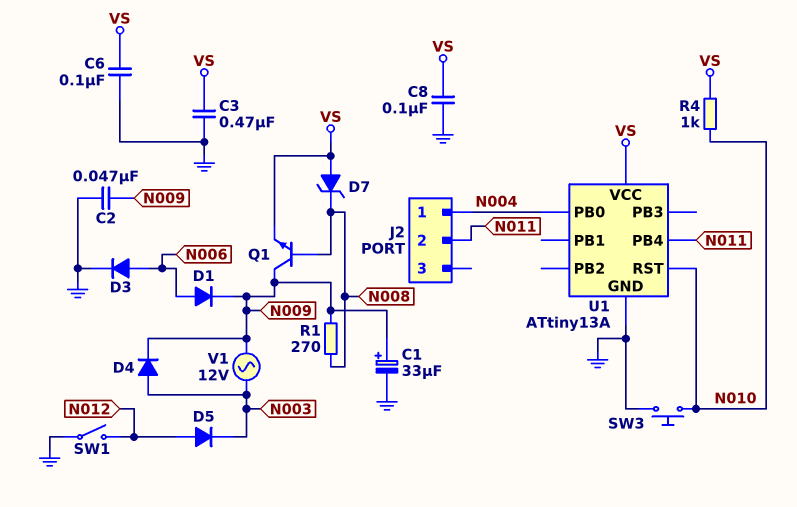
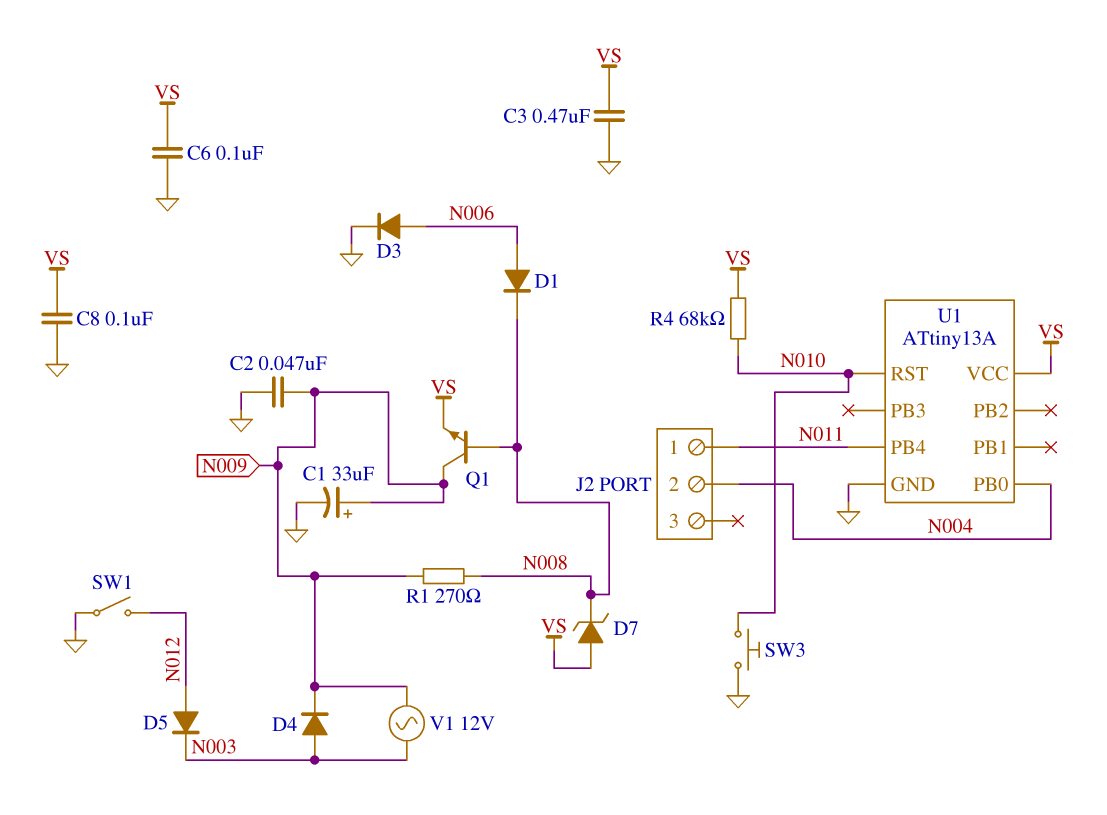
D1: diode (A N006, K N009) -> diode (A N006, K N008)
J2 pin 1: N004 -> N011
J2 pin 2: N011 -> N004
R4: 1k (N010, VS) -> 68k (N010, VS)

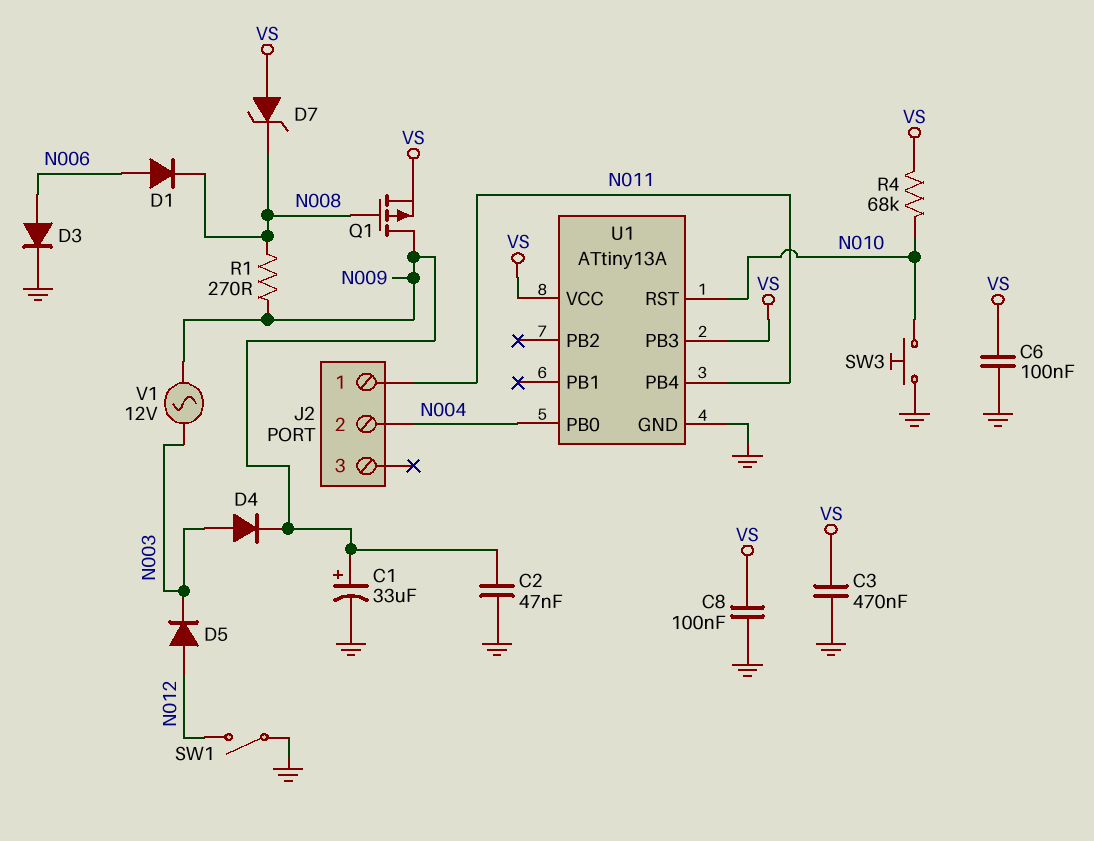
Q1: NPN (B N008, C N009, E VS) -> PMOS (G N008, D N009, S VS)
U1 pin PB3: none -> VS

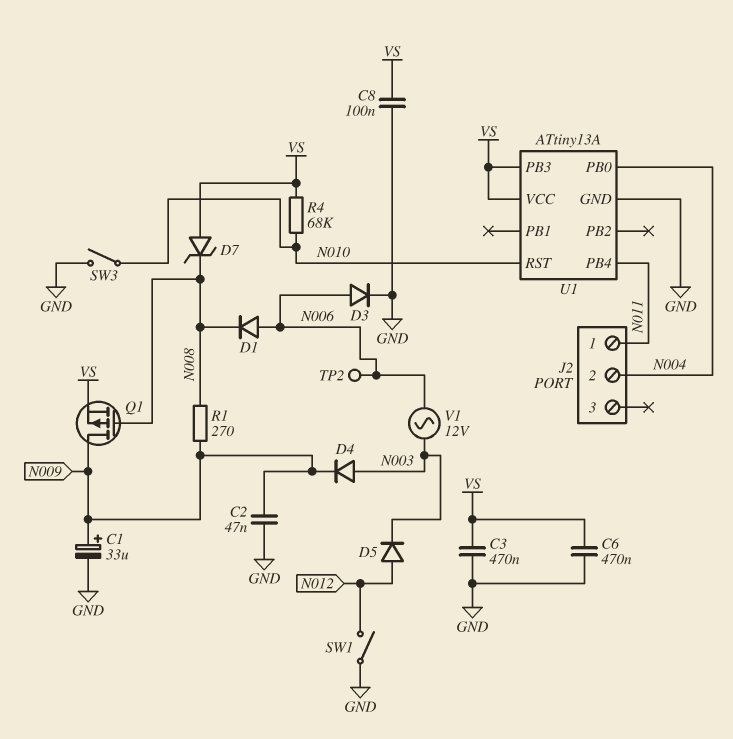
C6: 100nF (GND, VS) -> 470nF (GND, VS)
SW3: button (GND, N010) -> switch (GND, N010)
TP2: none -> test point (N006)
V1: AC 12V (N003, N009) -> AC 12V (N003, N006)

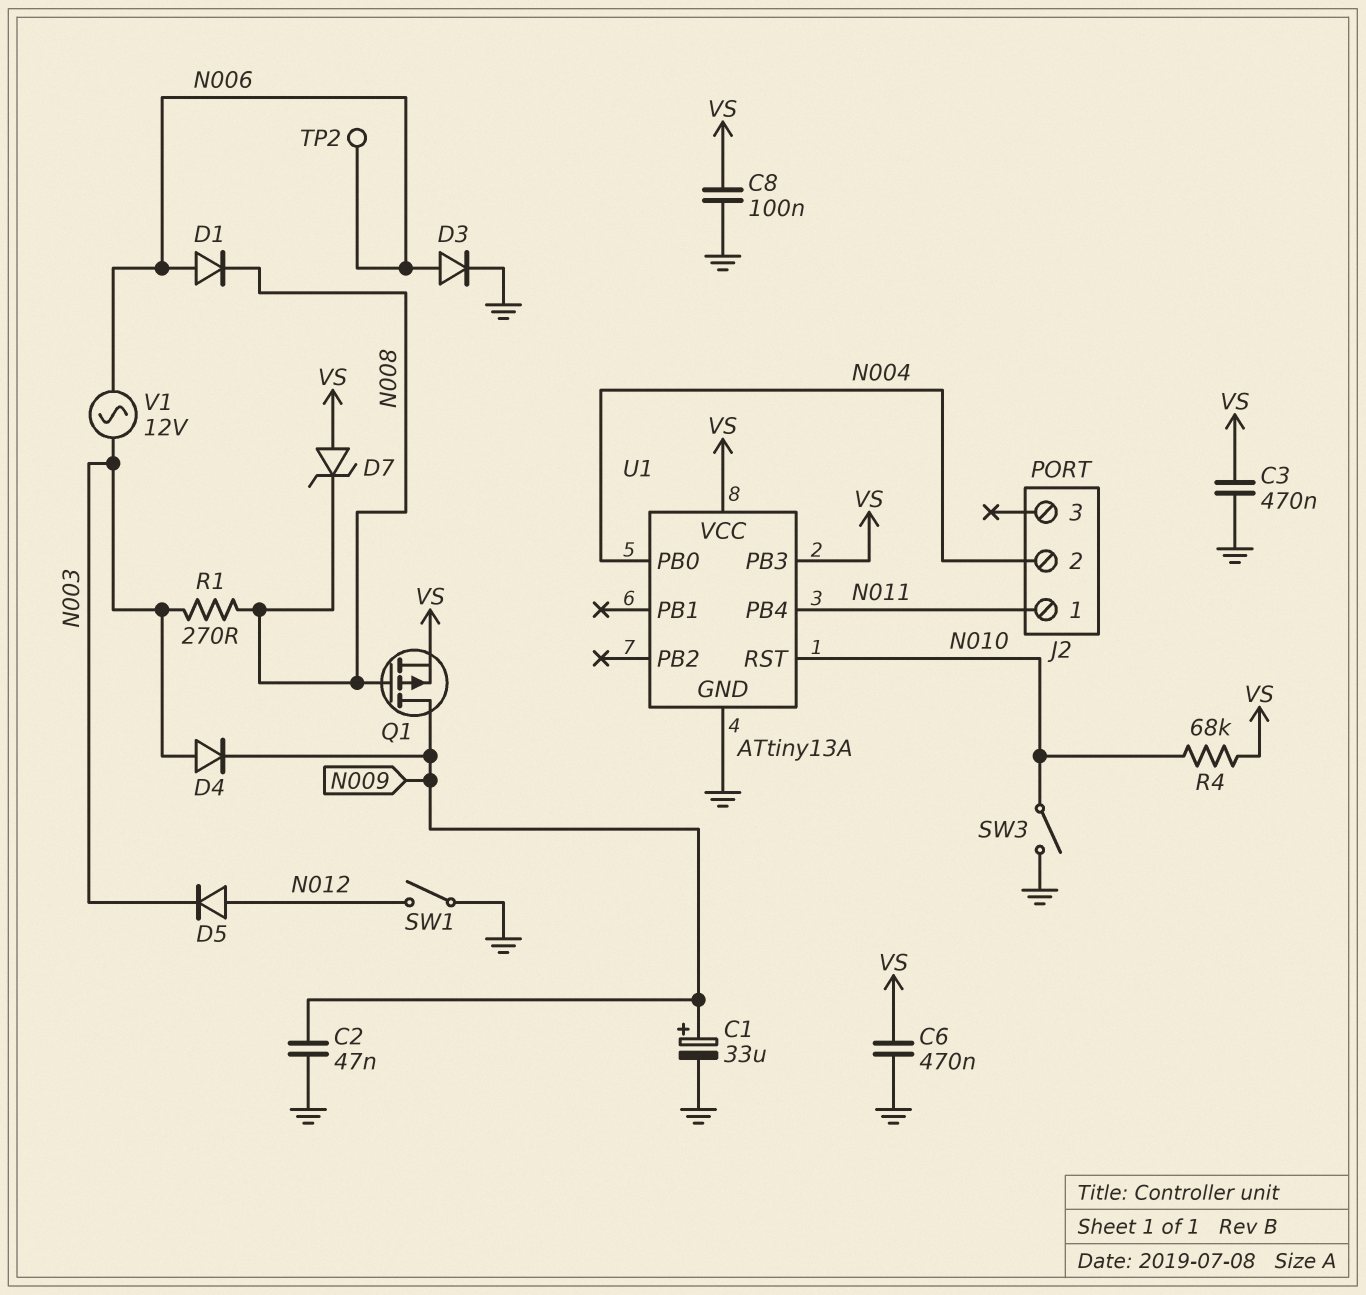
R1: 270 (N008, N009) -> 270 (N003, N008)

